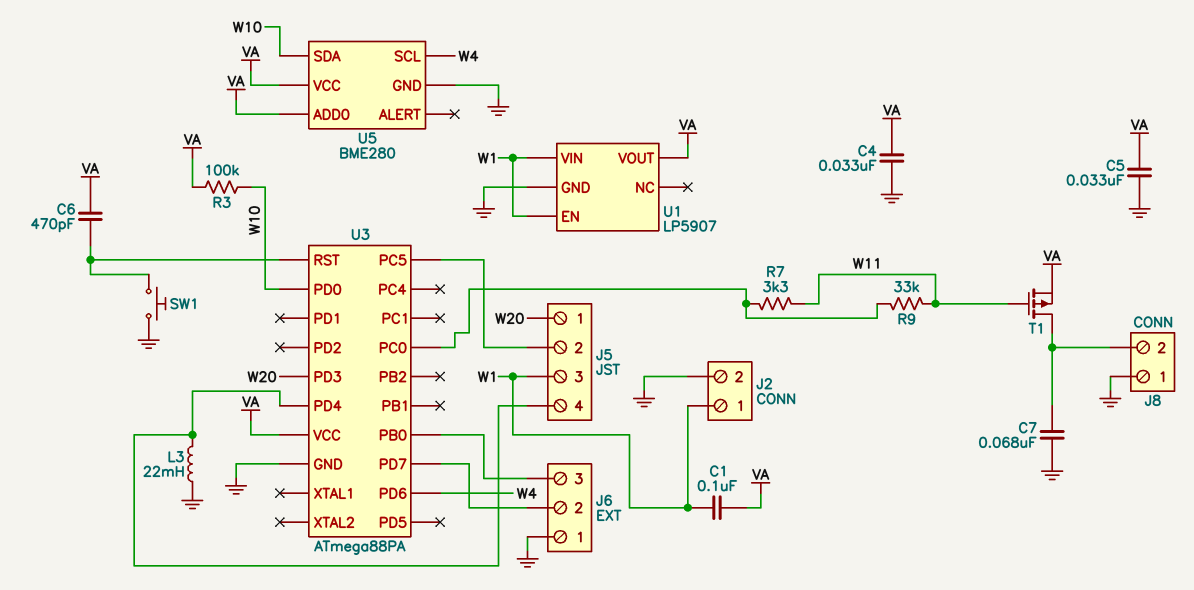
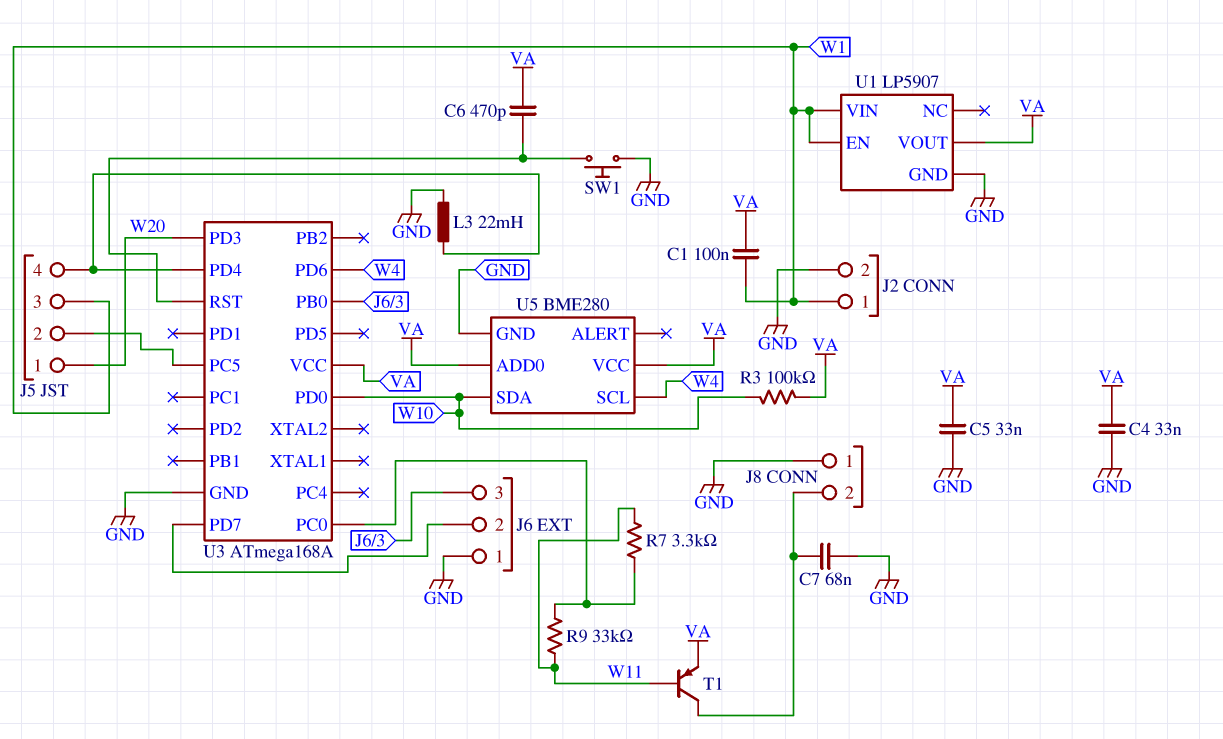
T1: PMOS (G W11, D J8/2, S VA) -> PNP (B W11, C J8/2, E VA)
U3: ATmega88PA -> ATmega168A

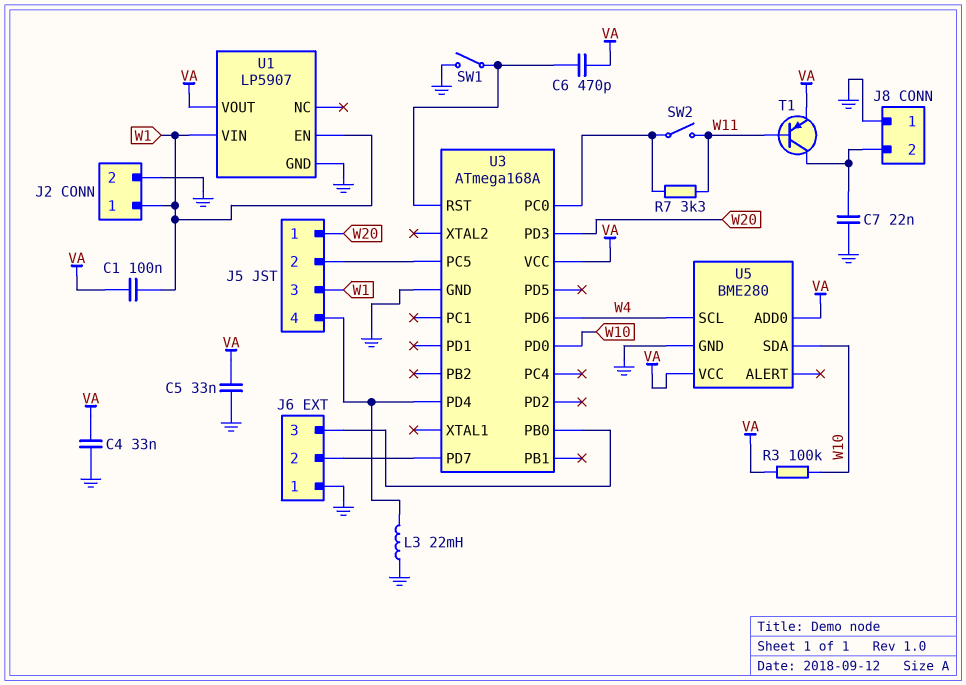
C7: 68nF (GND, J8/2) -> 22nF (GND, J8/2)
R9: 33k (U3/PC0, W11) -> none
SW1: button (GND, U3/RST) -> switch (GND, U3/RST)
SW2: none -> switch (U3/PC0, W11)

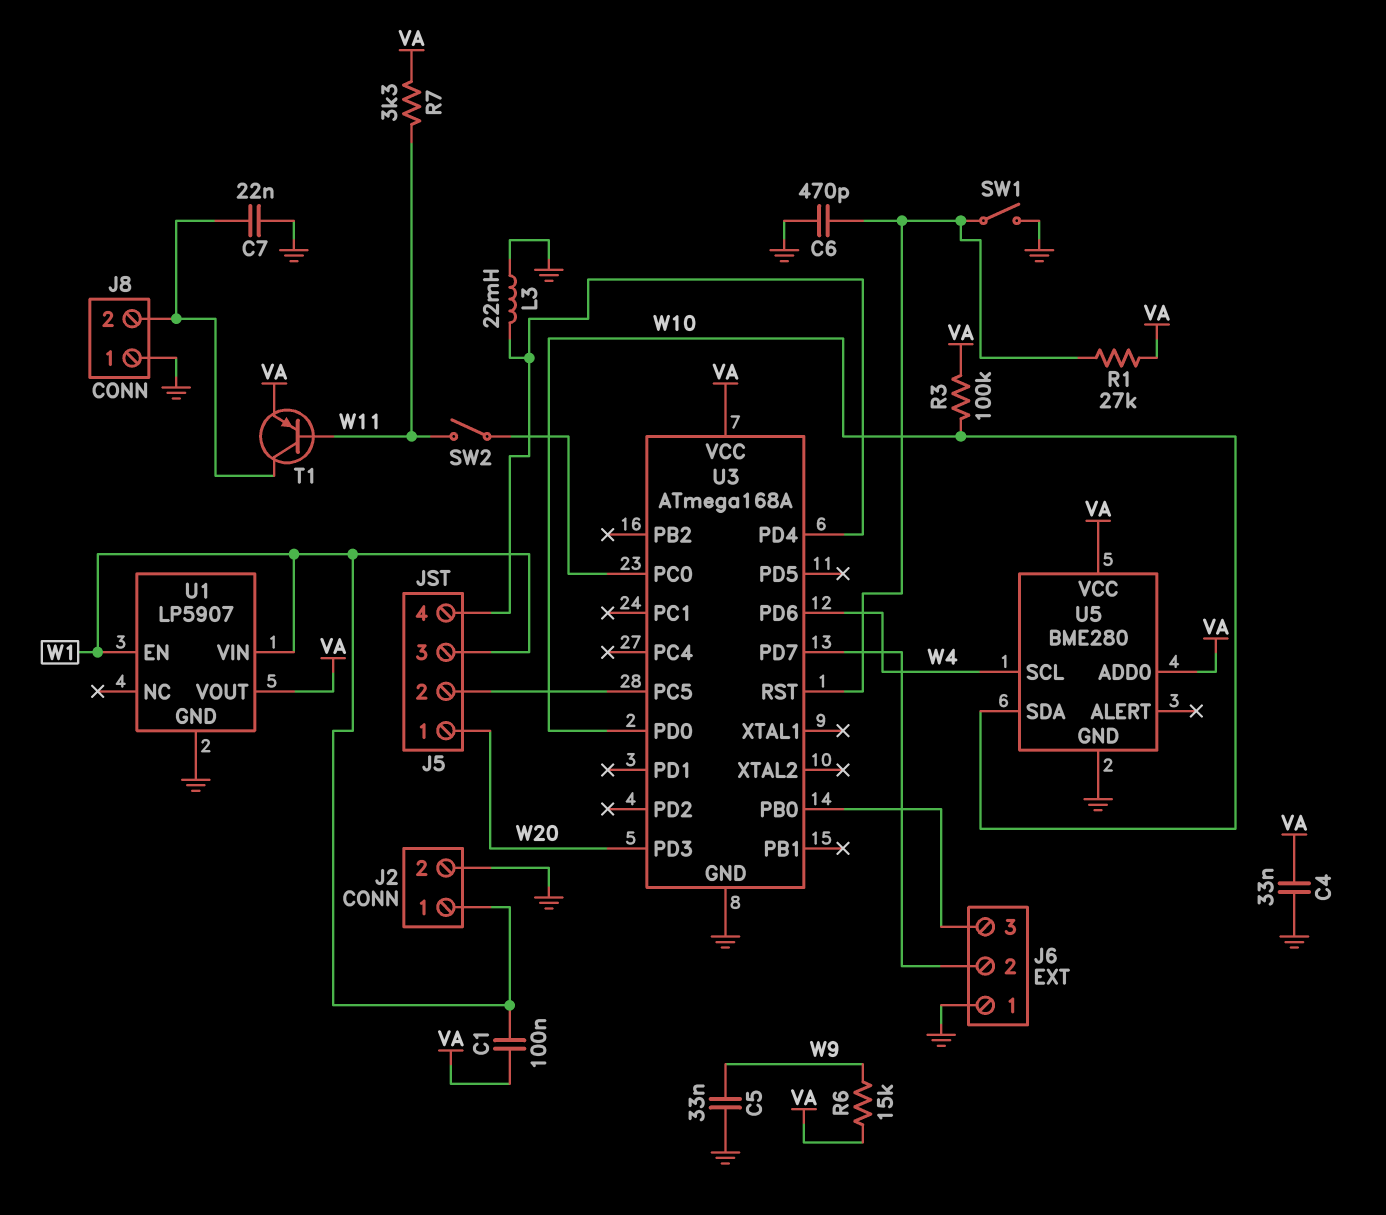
C5: 33nF (GND, VA) -> 33nF (GND, W9)
C6: 470pF (U3/RST, VA) -> 470pF (GND, U3/RST)
R1: none -> 27k (U3/RST, VA)
R6: none -> 15k (VA, W9)
R7: 3.3k (U3/PC0, W11) -> 3.3k (VA, W11)

